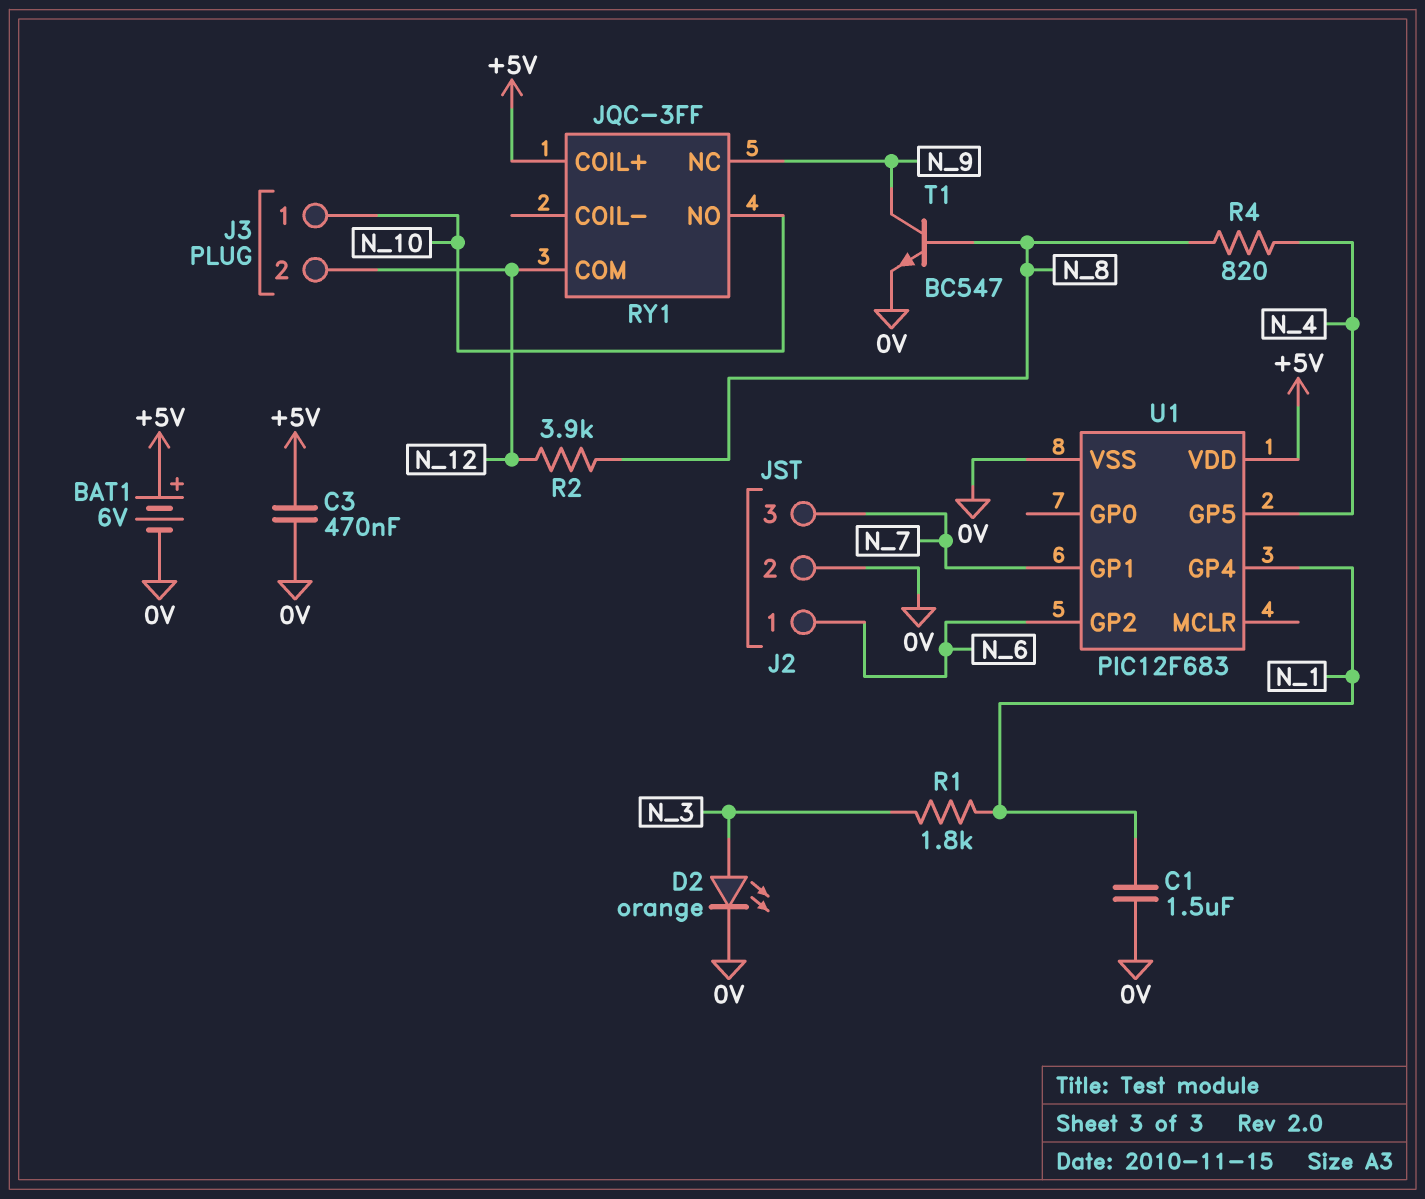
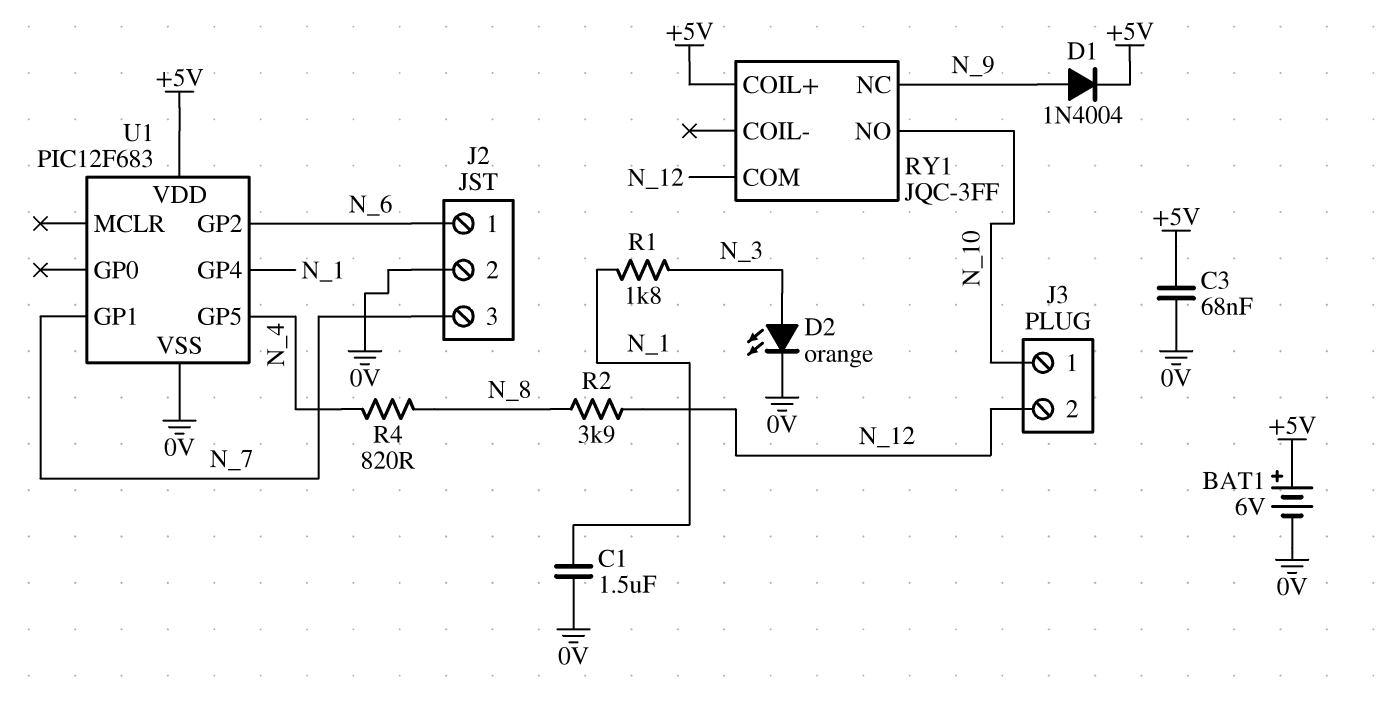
C3: 470nF (+5V, 0V) -> 68nF (+5V, 0V)
D1: none -> diode 1N4004 (A N_9, K +5V)
T1: NPN BC547 (B N_8, C N_9, E 0V) -> none

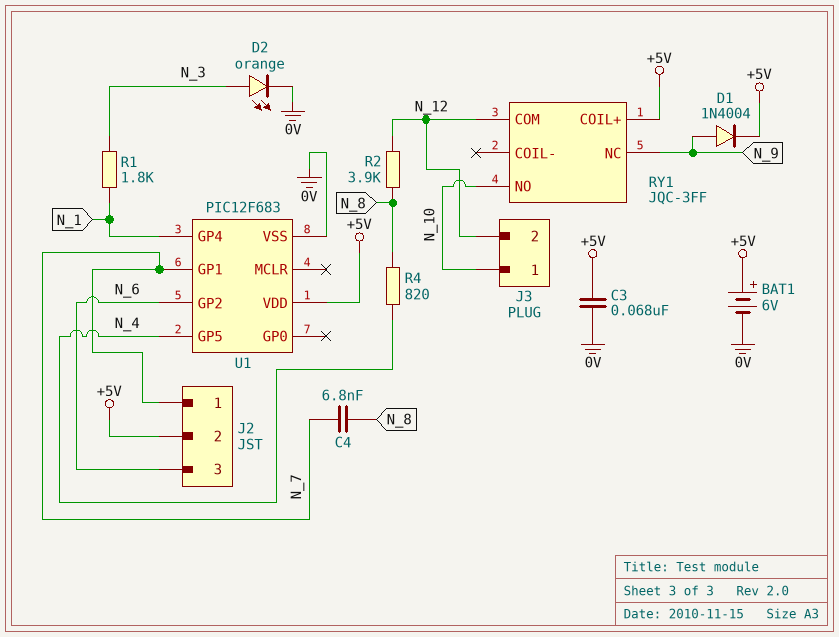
C1: 1.5uF (0V, N_1) -> none
C4: none -> 6.8nF (N_7, N_8)
J2 pin 1: N_6 -> N_7
J2 pin 2: 0V -> +5V
J2 pin 3: N_7 -> N_6

